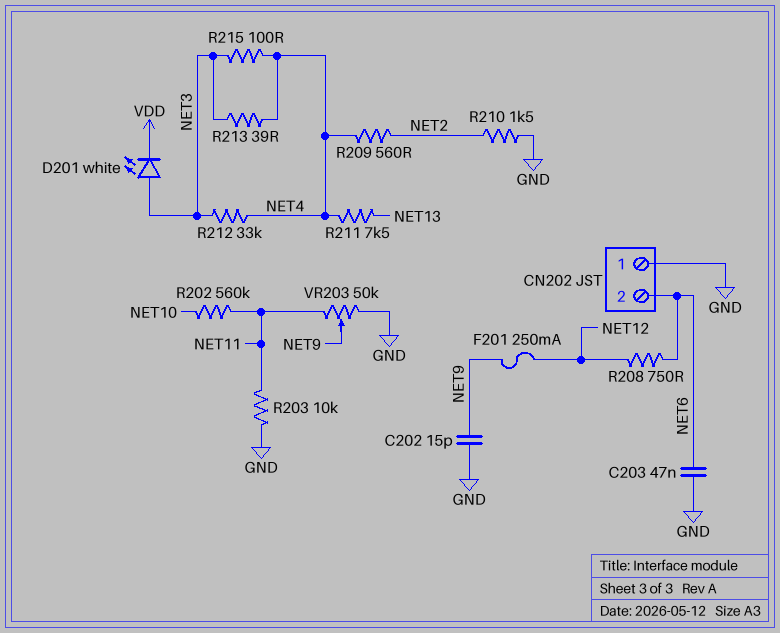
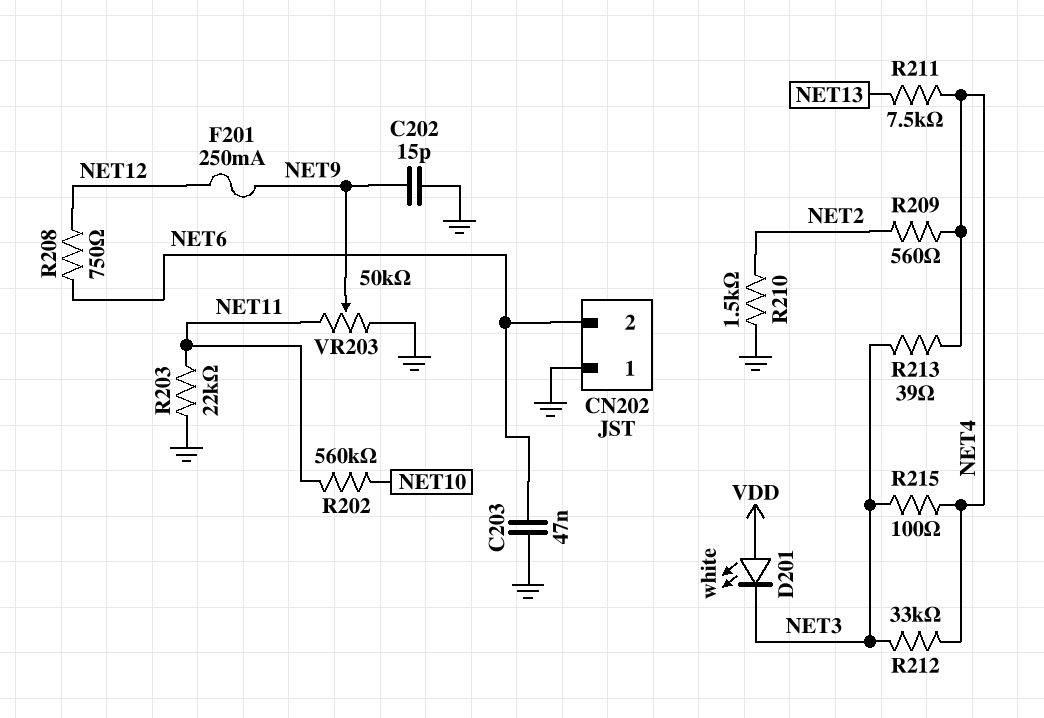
D201: LED white (A NET3, K VDD) -> LED white (A VDD, K NET3)
R203: 10k (GND, NET11) -> 22k (GND, NET11)

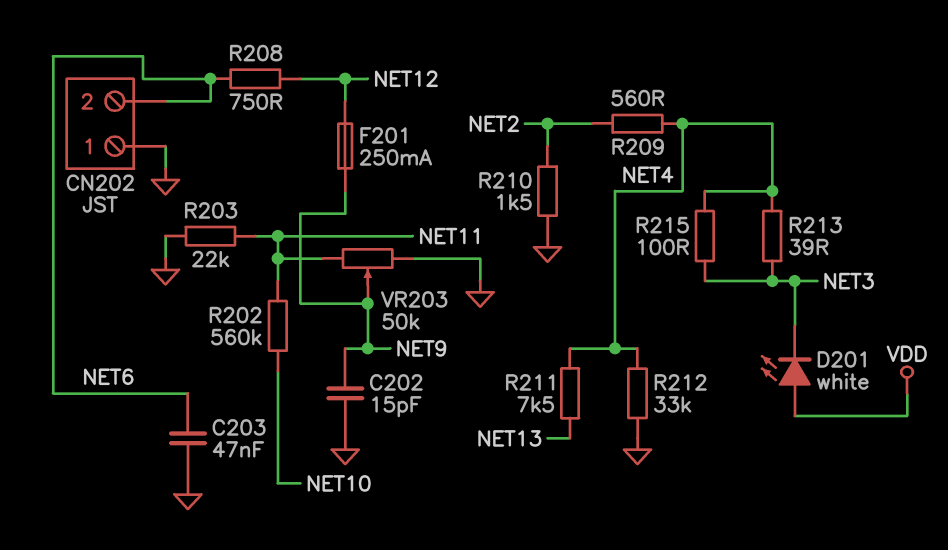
R212: 33k (NET3, NET4) -> 33k (GND, NET4)

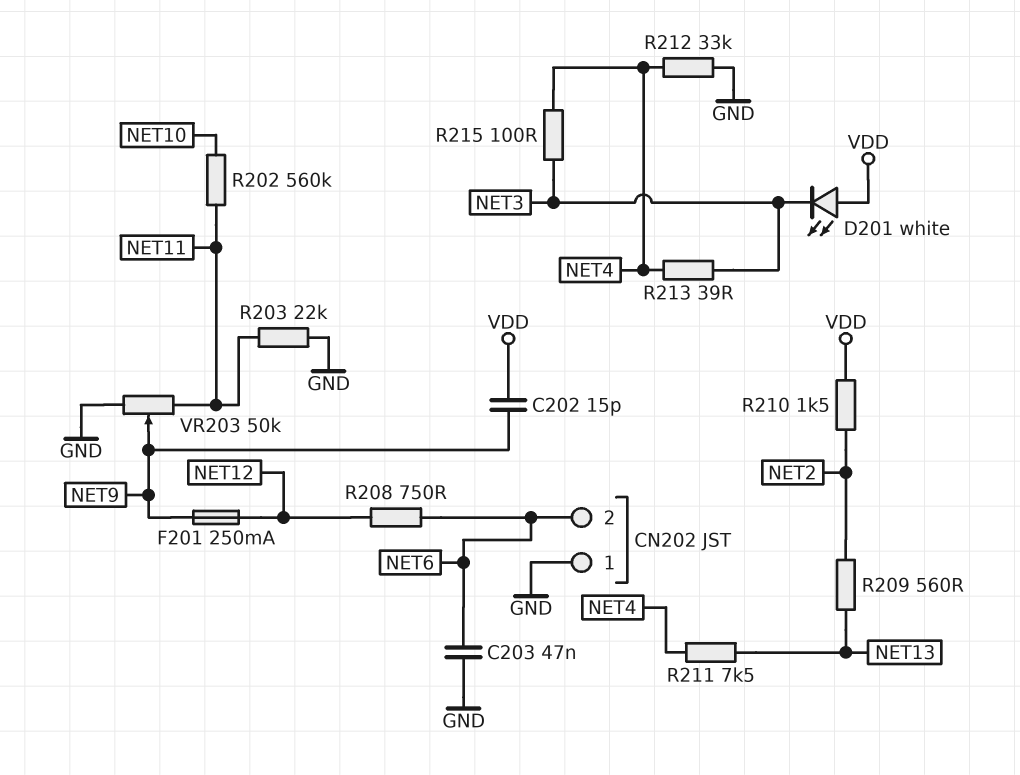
C202: 15pF (GND, NET9) -> 15pF (NET9, VDD)
R209: 560 (NET2, NET4) -> 560 (NET2, NET13)
R210: 1.5k (GND, NET2) -> 1.5k (NET2, VDD)

